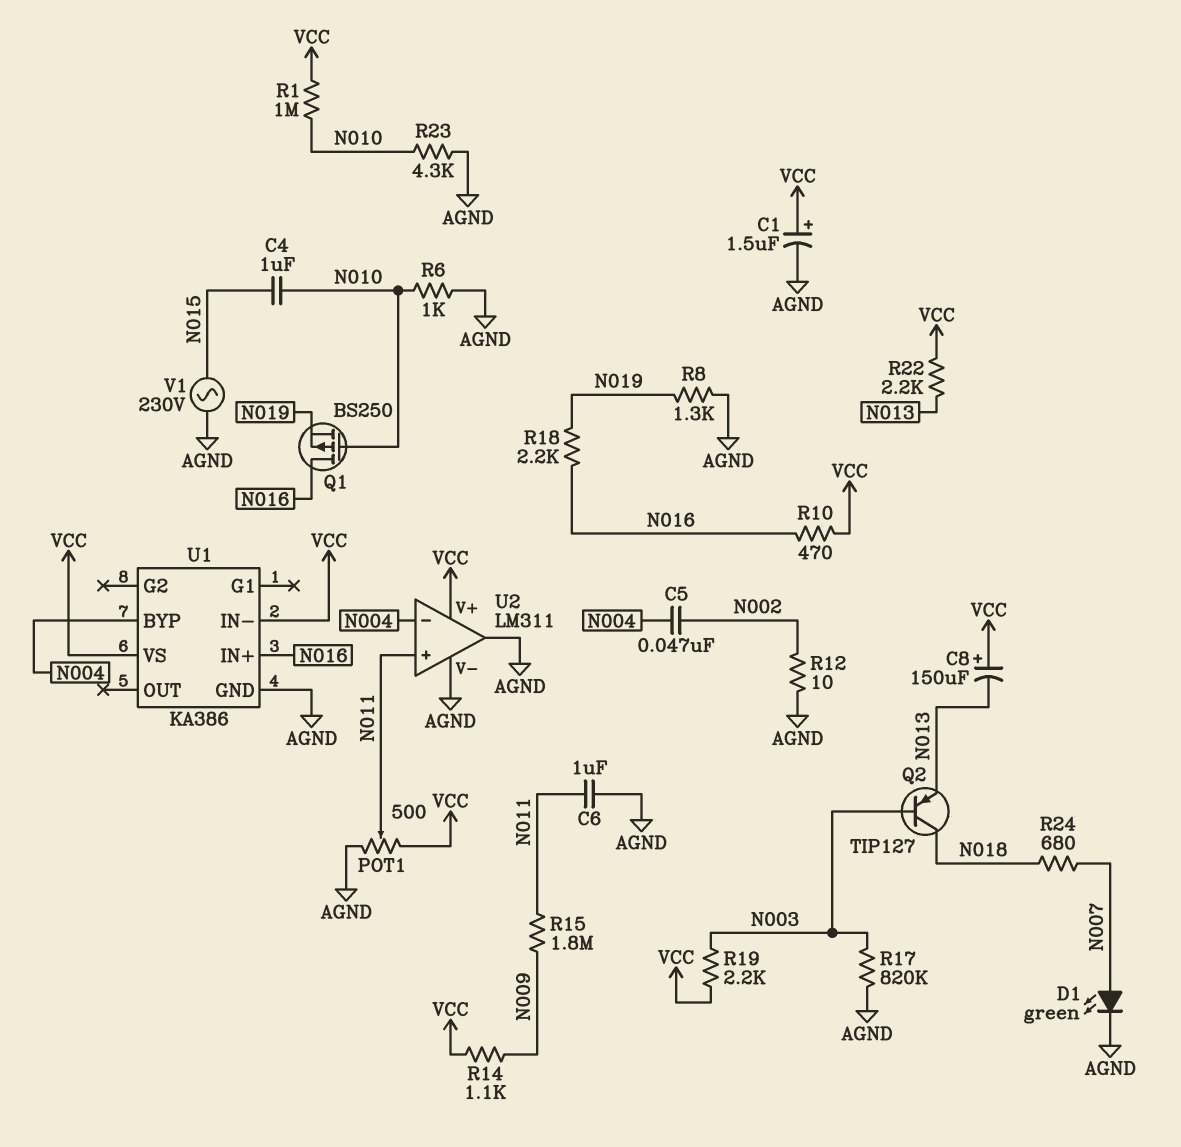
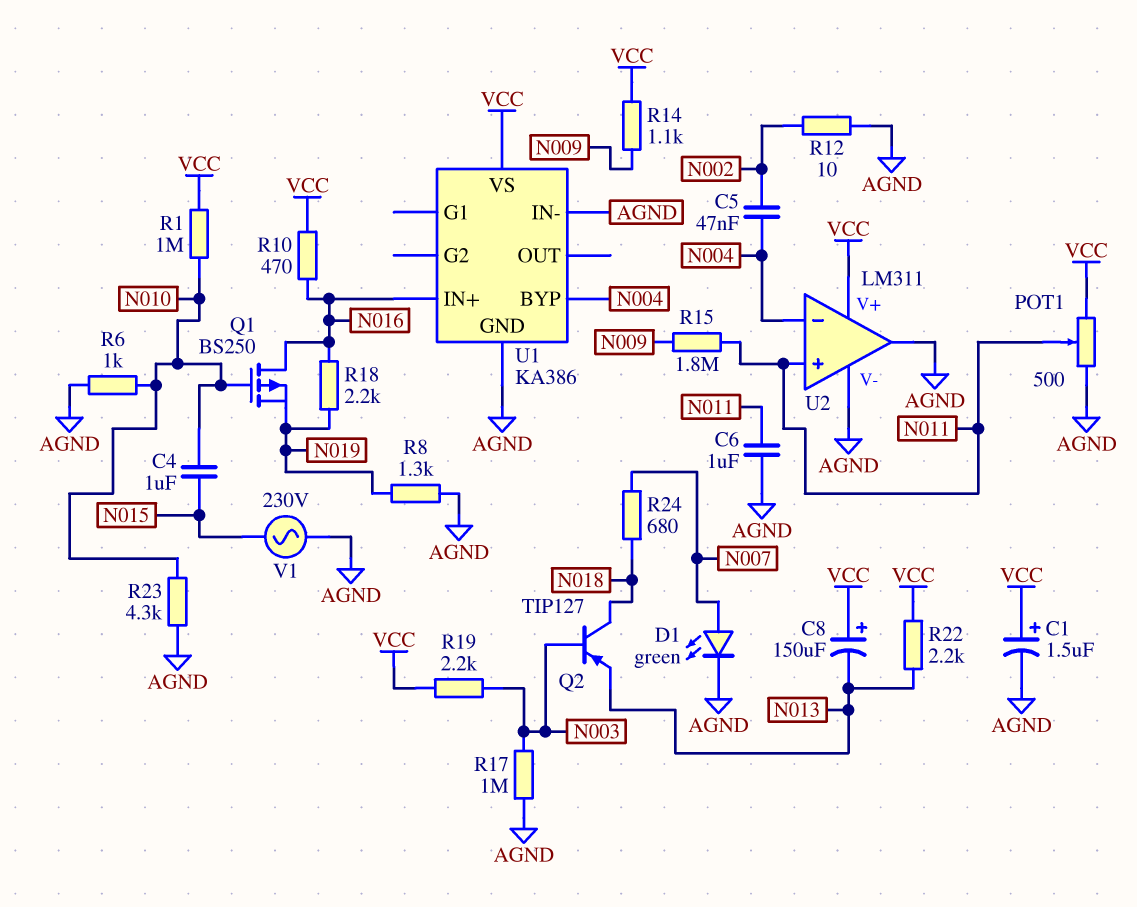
R17: 820k (AGND, N003) -> 1M (AGND, N003)
U1 pin IN-: VCC -> AGND

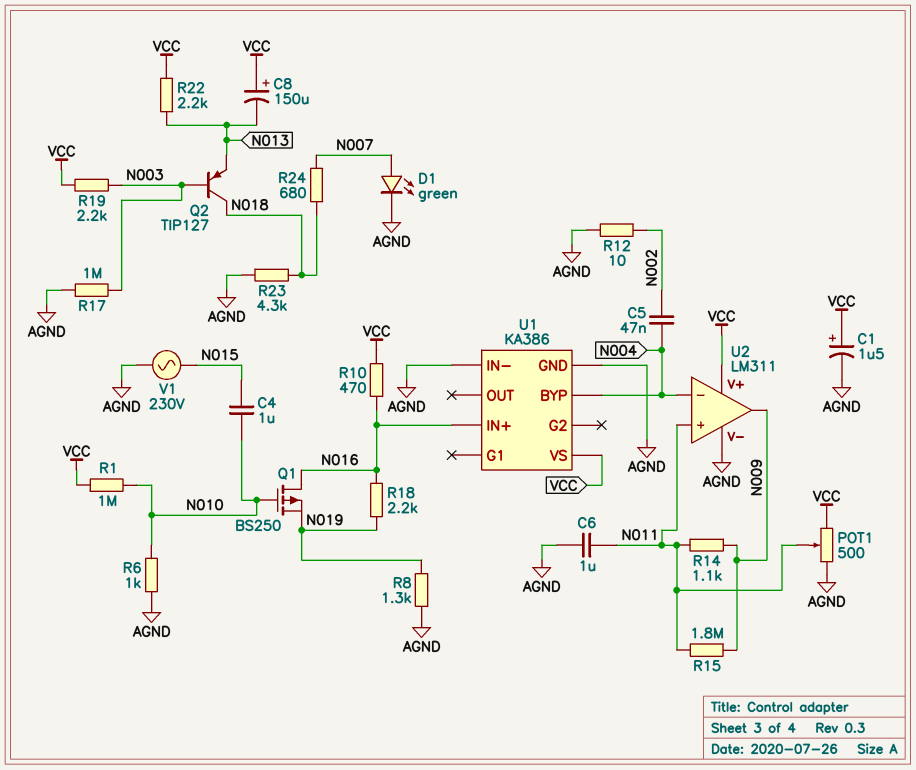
R14: 1.1k (N009, VCC) -> 1.1k (N009, N011)
R23: 4.3k (AGND, N010) -> 4.3k (AGND, N018)
U2 pin out: AGND -> N009

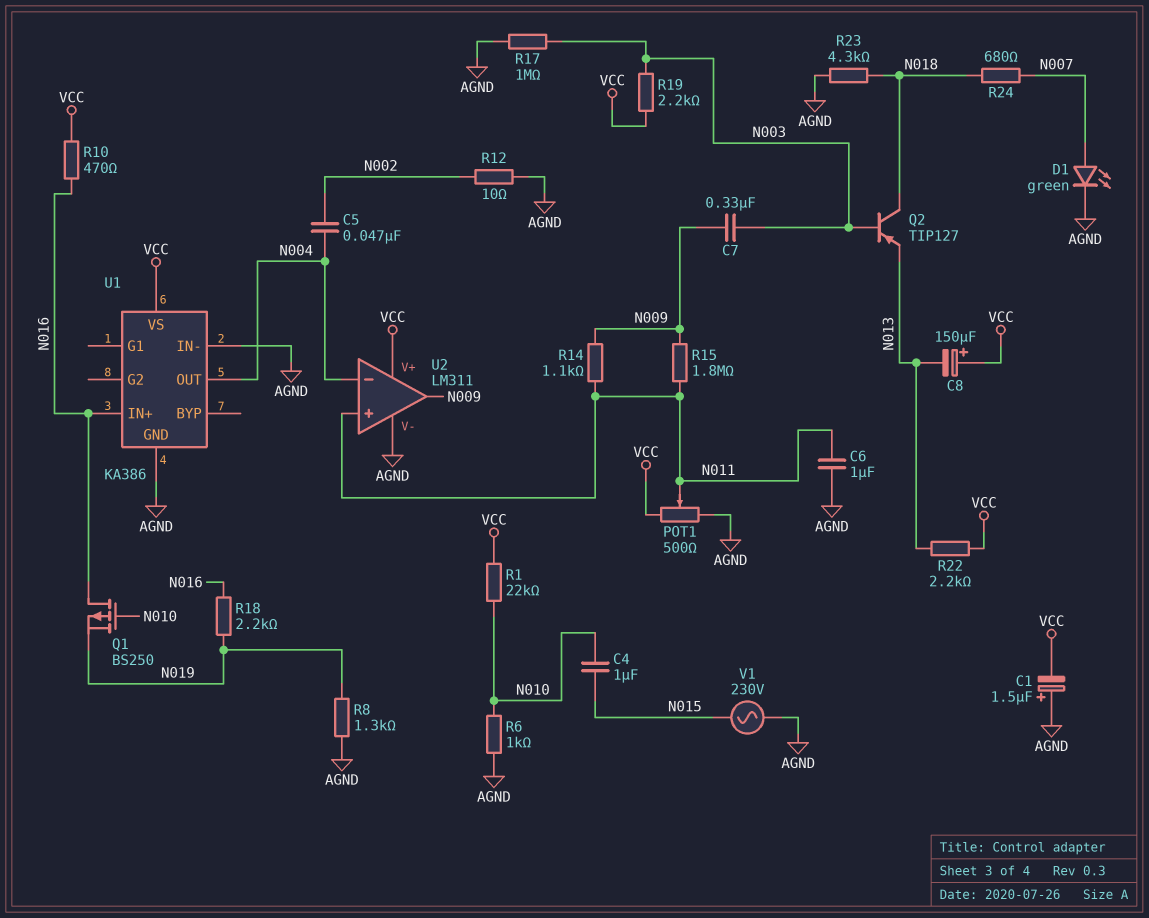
C1: 1.5uF (plus VCC, minus AGND) -> 1.5uF (plus AGND, minus VCC)
C7: none -> 330nF (N003, N009)
R1: 1M (N010, VCC) -> 22k (N010, VCC)
U1 pin BYP: N004 -> none
U1 pin OUT: none -> N004

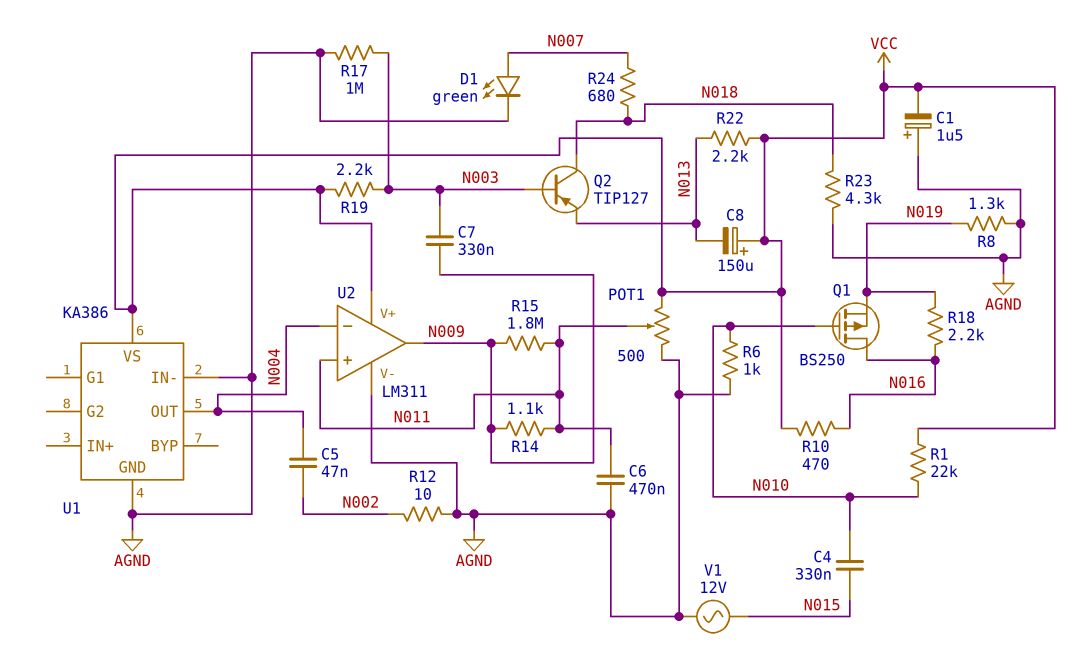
C4: 1uF (N010, N015) -> 330nF (N010, N015)
C6: 1uF (AGND, N011) -> 470nF (AGND, N011)
U1 pin IN+: N016 -> none
V1: AC 230V (AGND, N015) -> AC 12V (AGND, N015)

